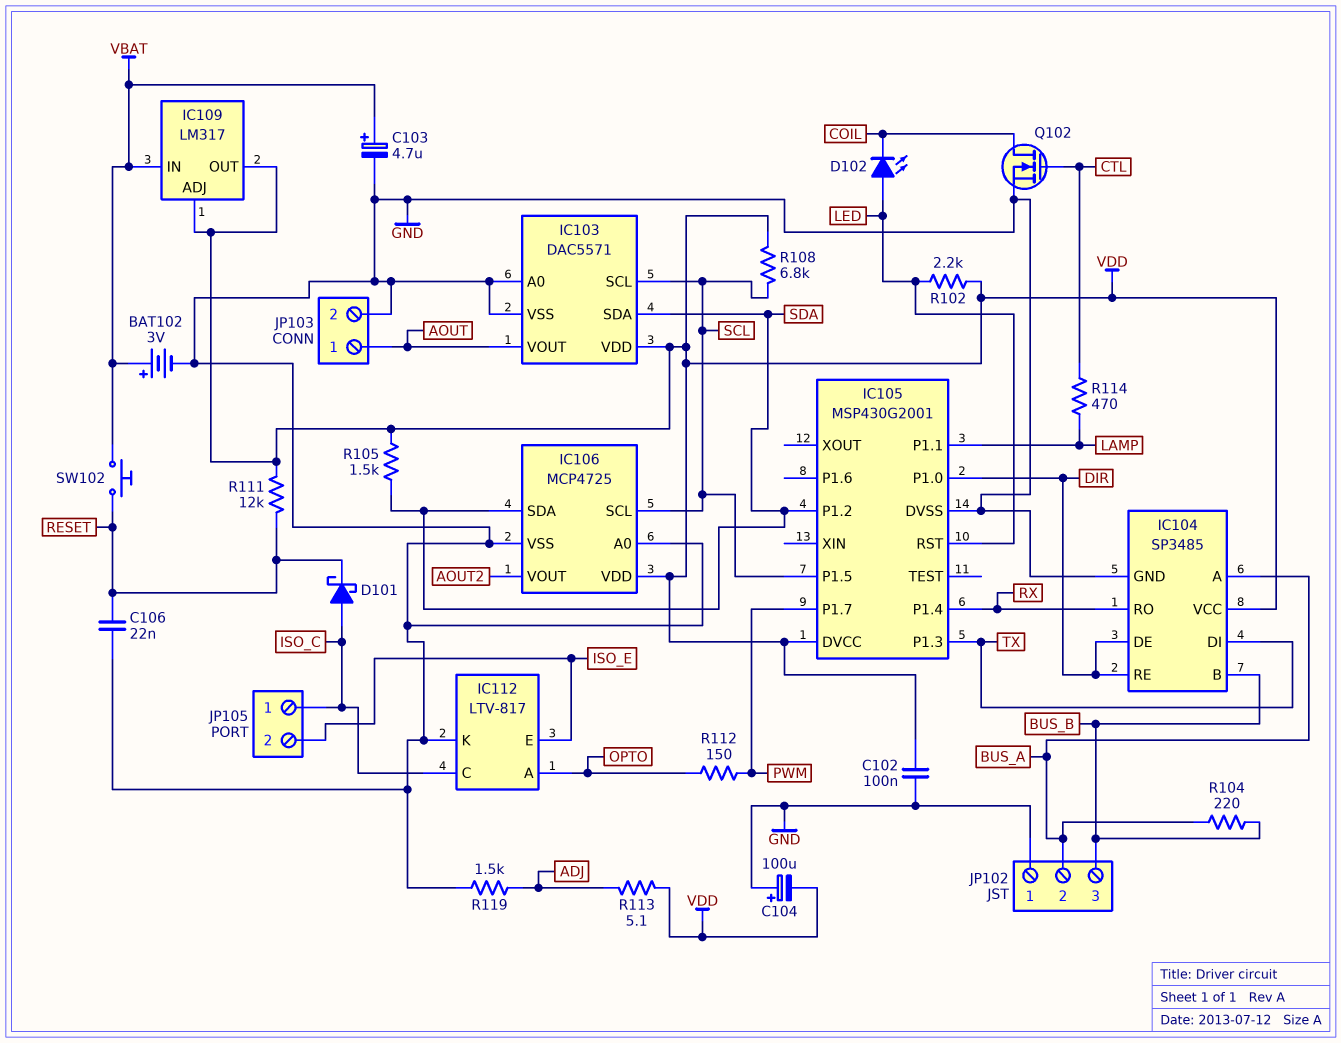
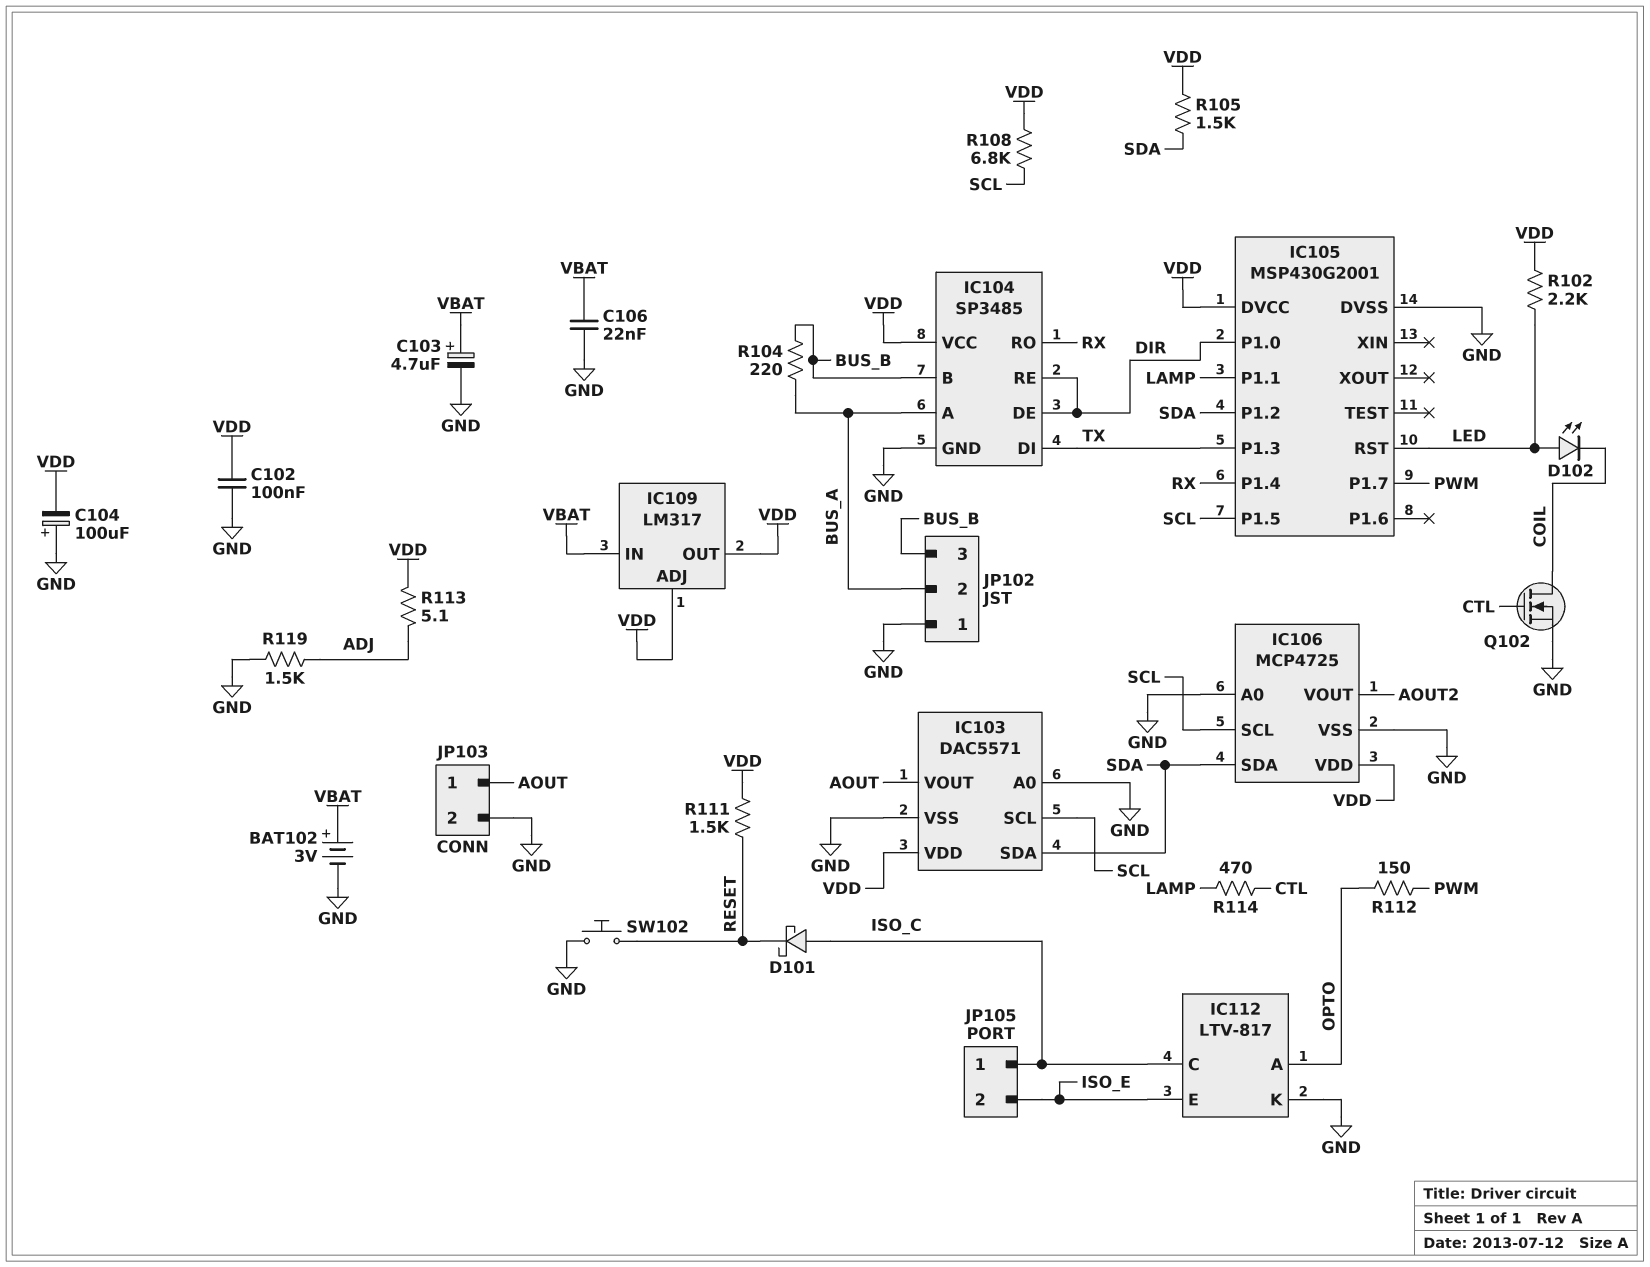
C106: 22nF (GND, RESET) -> 22nF (GND, VBAT)
R111: 12k (RESET, VDD) -> 1.5k (RESET, VDD)
SW102: button (RESET, VBAT) -> button (GND, RESET)

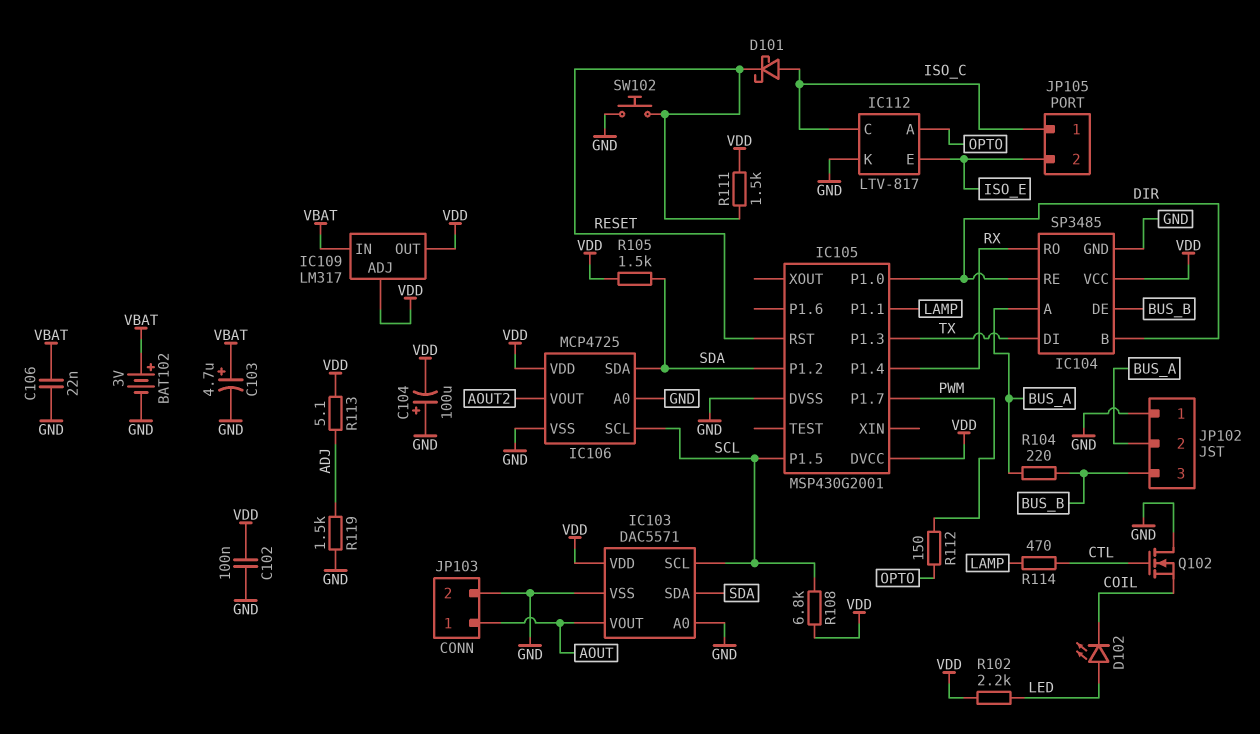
IC104 pin B: BUS_B -> DIR
IC104 pin DE: DIR -> BUS_B
IC105 pin RST: LED -> RESET
Q102: NMOS (G CTL, D COIL, S GND) -> NMOS (G CTL, D GND, S COIL)

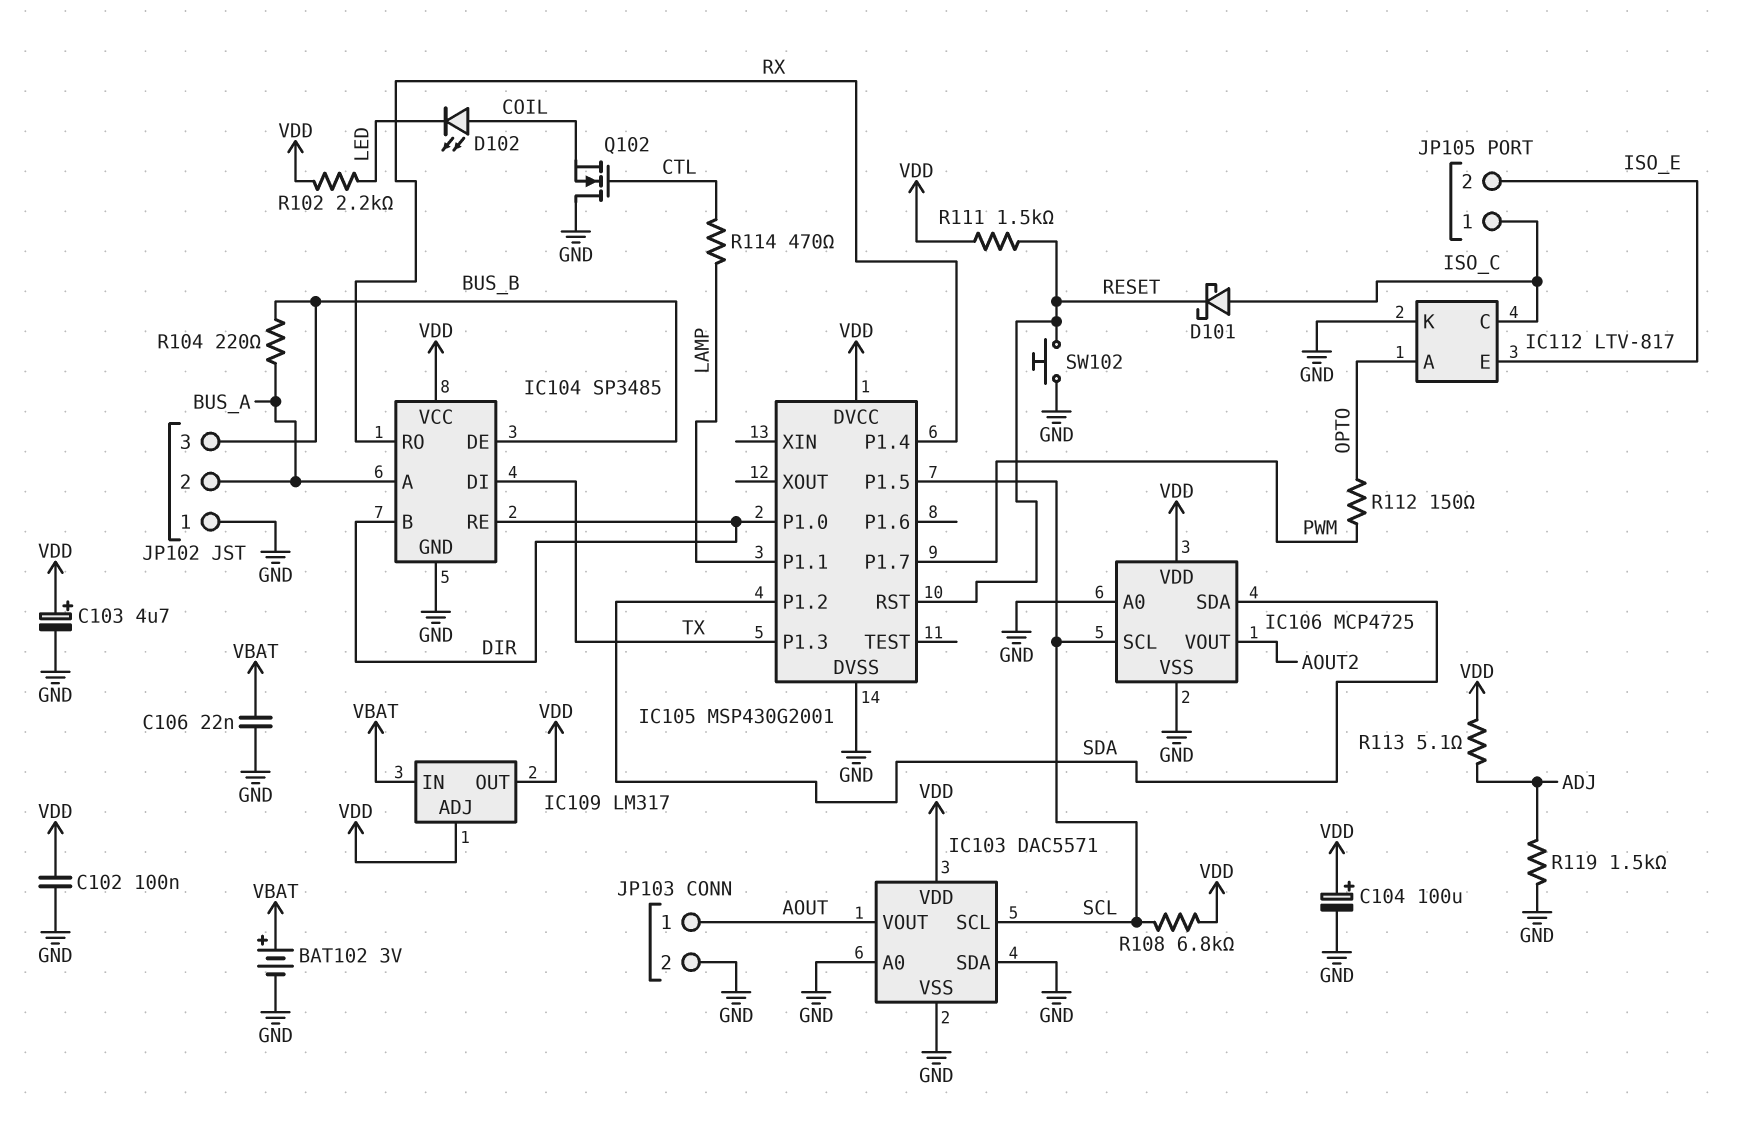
C103: 4.7uF (plus VBAT, minus GND) -> 4.7uF (plus VDD, minus GND)
C104: 100uF (plus GND, minus VDD) -> 100uF (plus VDD, minus GND)
D102: LED (A LED, K COIL) -> LED (A COIL, K LED)
IC103 pin SDA: SDA -> GND
R105: 1.5k (SDA, VDD) -> none

